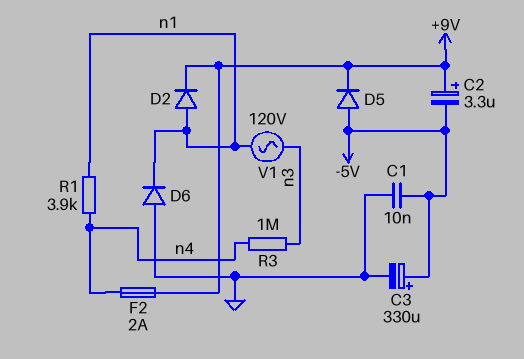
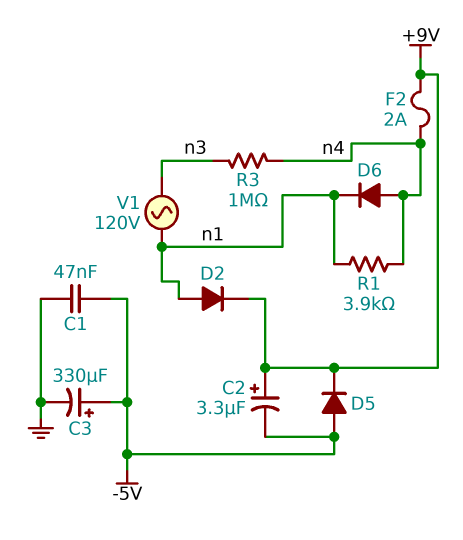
C1: 10nF (-5V, GND) -> 47nF (-5V, GND)
D6: diode (A GND, K n1) -> diode (A n4, K n1)

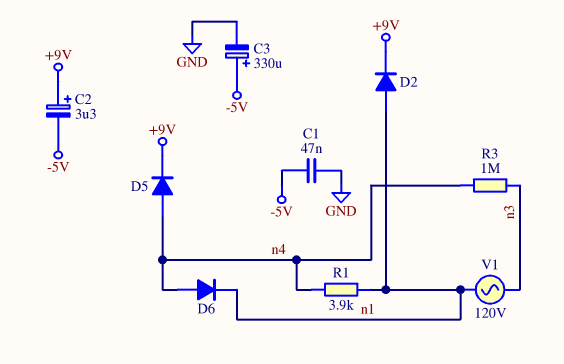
D5: diode (A -5V, K +9V) -> diode (A n4, K +9V)
F2: 2A (+9V, n4) -> none

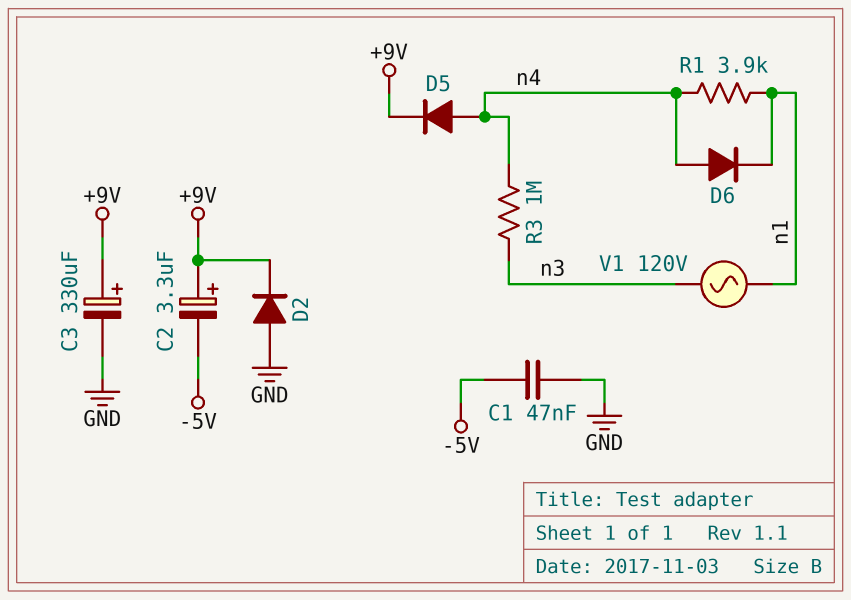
C3: 330uF (plus -5V, minus GND) -> 330uF (plus +9V, minus GND)
D2: diode (A n1, K +9V) -> diode (A GND, K +9V)

